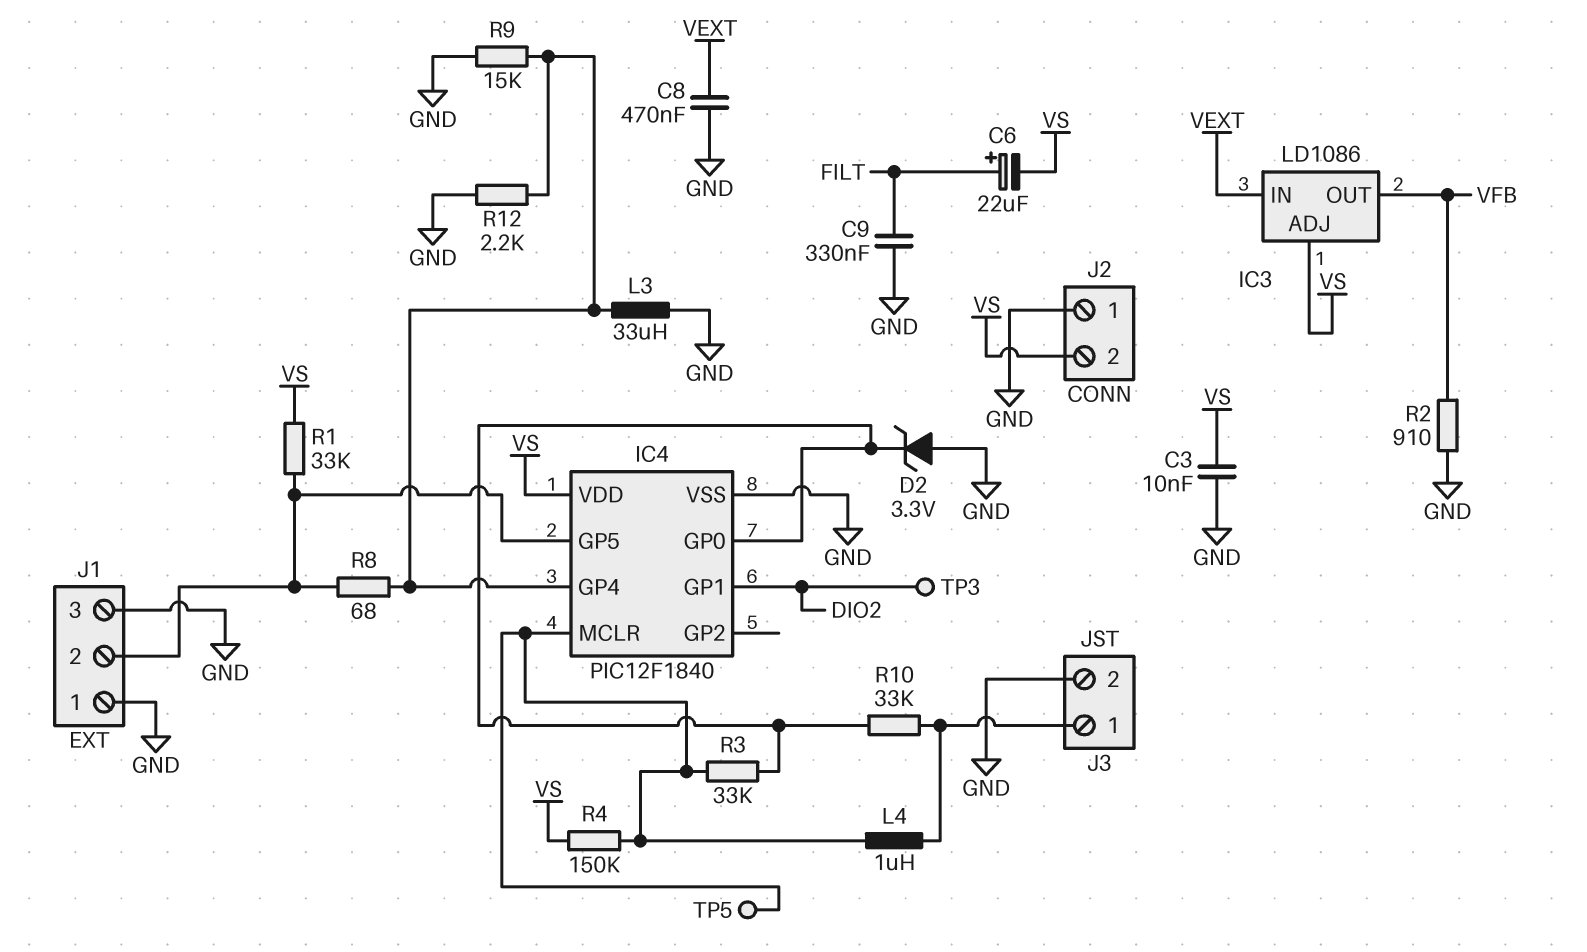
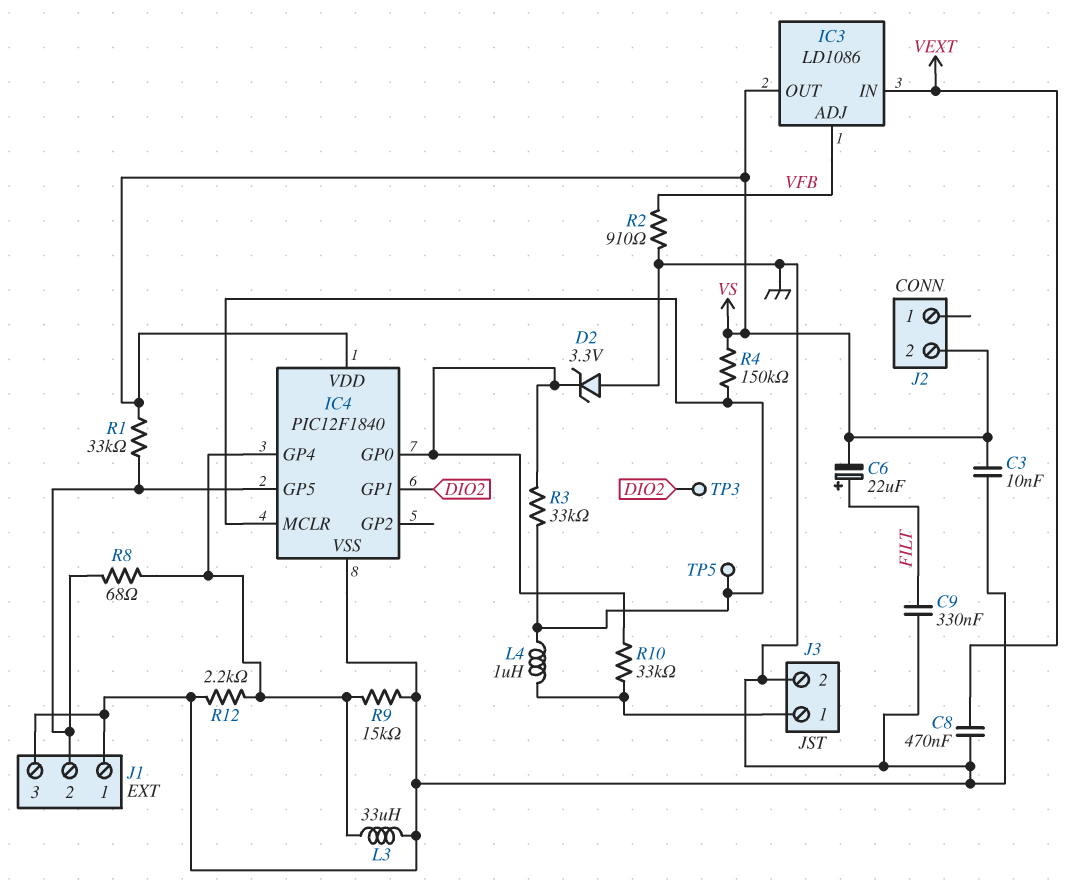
IC3 pin ADJ: VS -> VFB
IC3 pin OUT: VFB -> VS
J2 pin 1: GND -> none

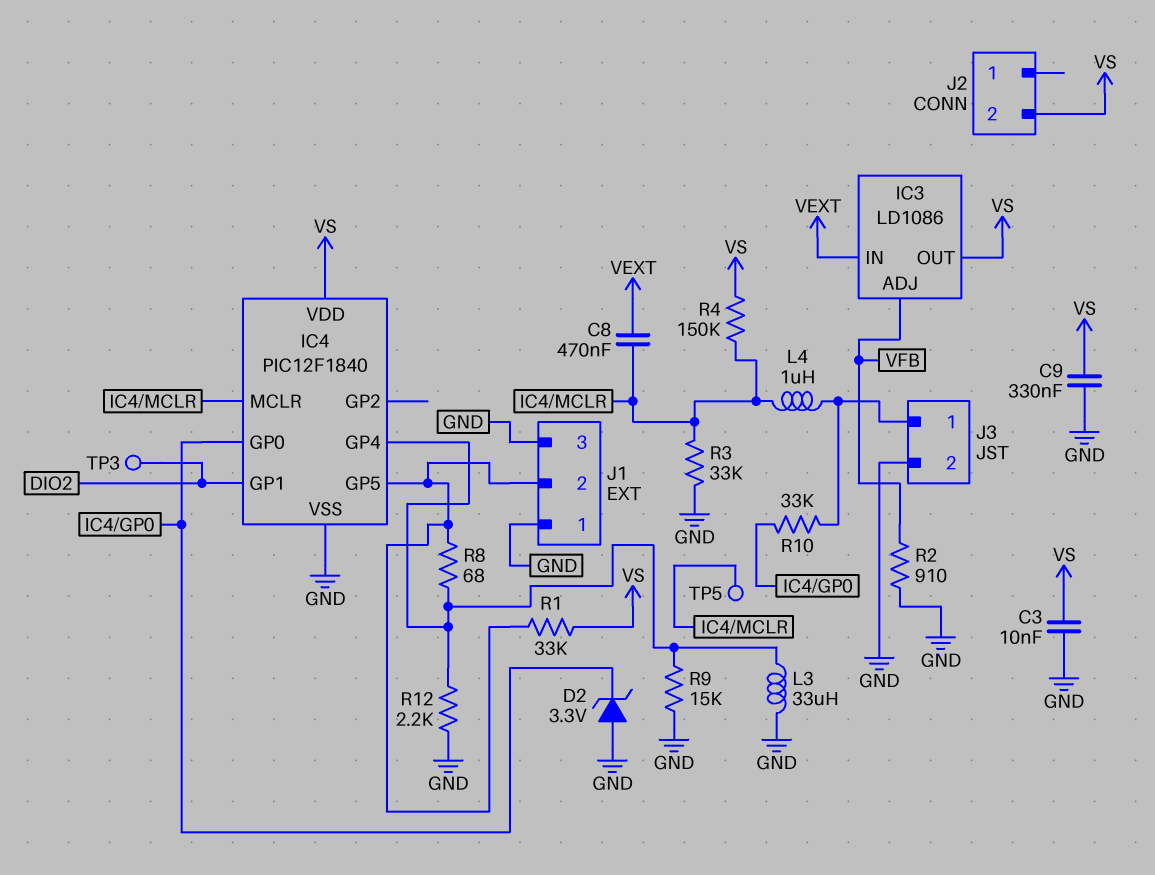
C6: 22uF (plus FILT, minus VS) -> none
C8: 470nF (GND, VEXT) -> 470nF (IC4/MCLR, VEXT)
C9: 330nF (FILT, GND) -> 330nF (GND, VS)
R3: 33k (IC4/GP0, IC4/MCLR) -> 33k (GND, IC4/MCLR)

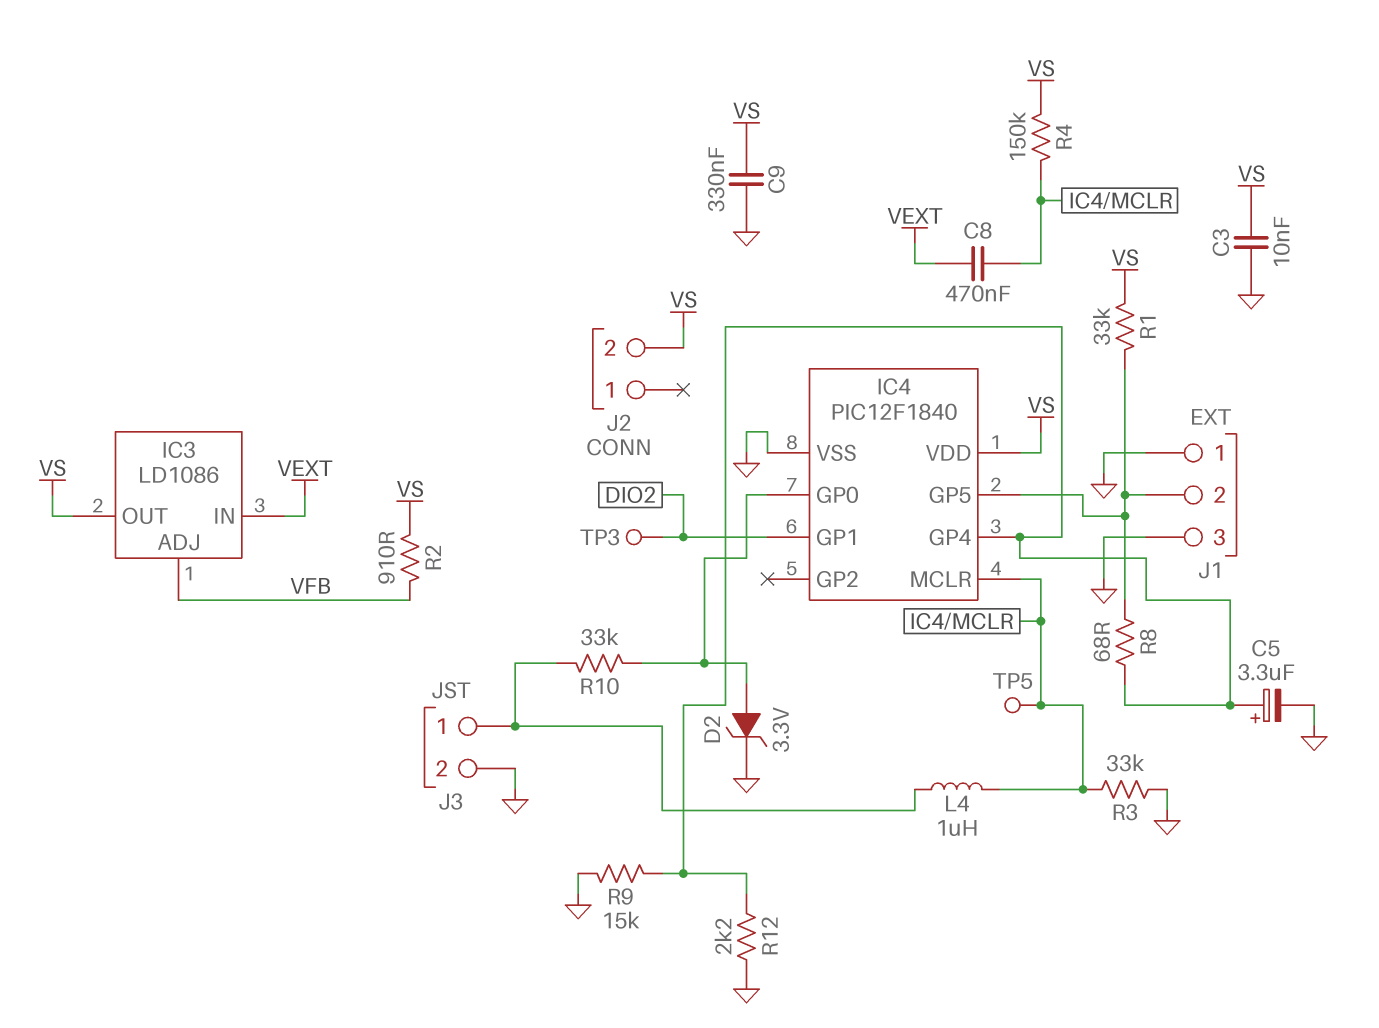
C5: none -> 3.3uF (plus IC4/GP4, minus GND)
D2: zener 3.3V (A GND, K IC4/GP0) -> zener 3.3V (A IC4/GP0, K GND)
L3: 33uH (GND, IC4/GP4) -> none
R2: 910 (GND, VFB) -> 910 (VFB, VS)

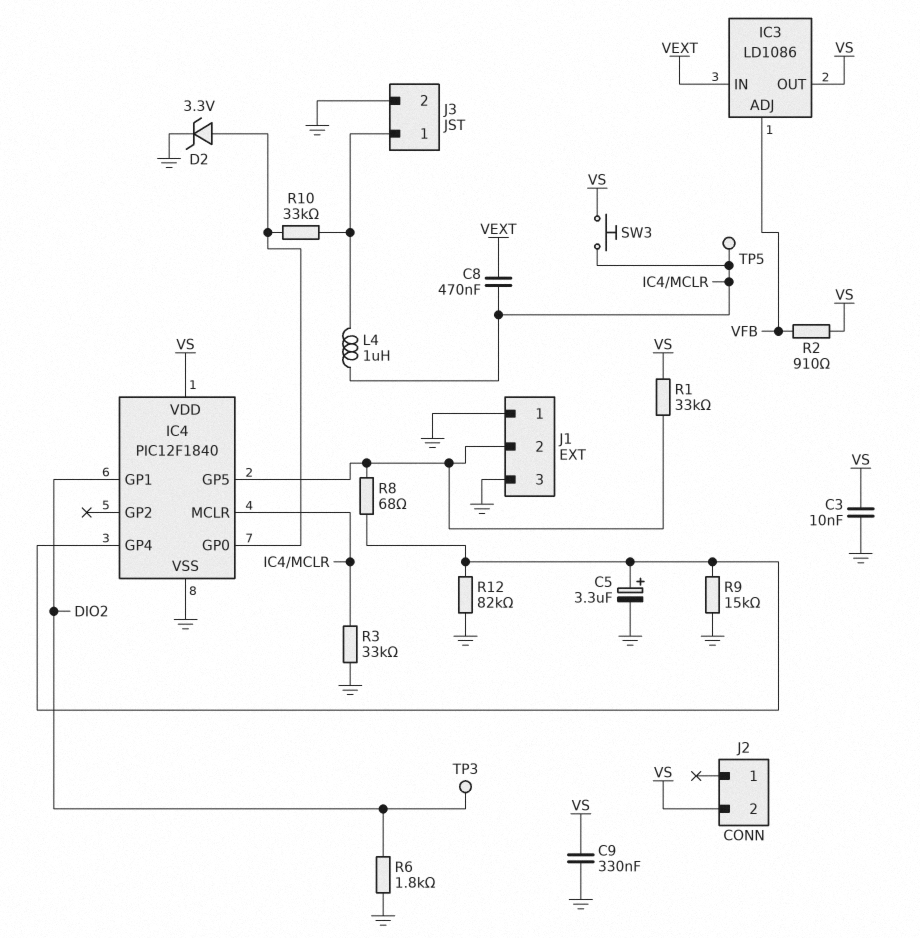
R4: 150k (IC4/MCLR, VS) -> none
R6: none -> 1.8k (DIO2, GND)
R12: 2.2k (GND, IC4/GP4) -> 82k (GND, IC4/GP4)
SW3: none -> button (IC4/MCLR, VS)

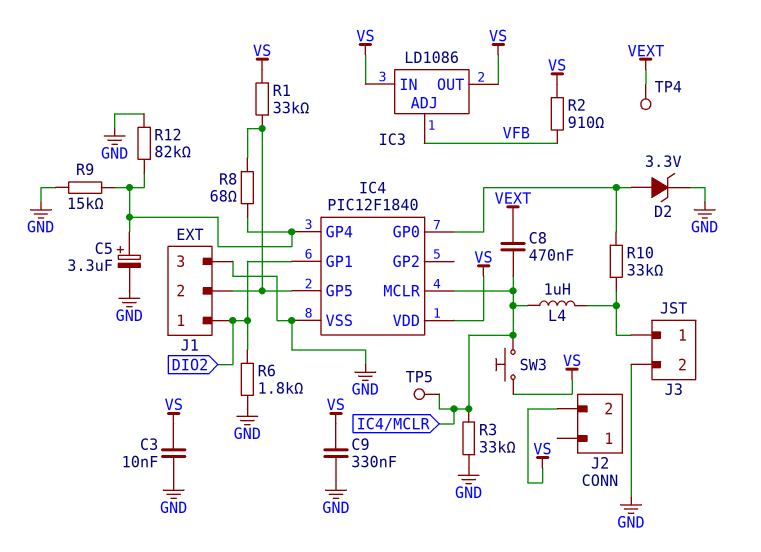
IC3 pin IN: VEXT -> VS
J1 pin 1: GND -> DIO2
TP3: test point (DIO2) -> none
TP4: none -> test point (VEXT)

